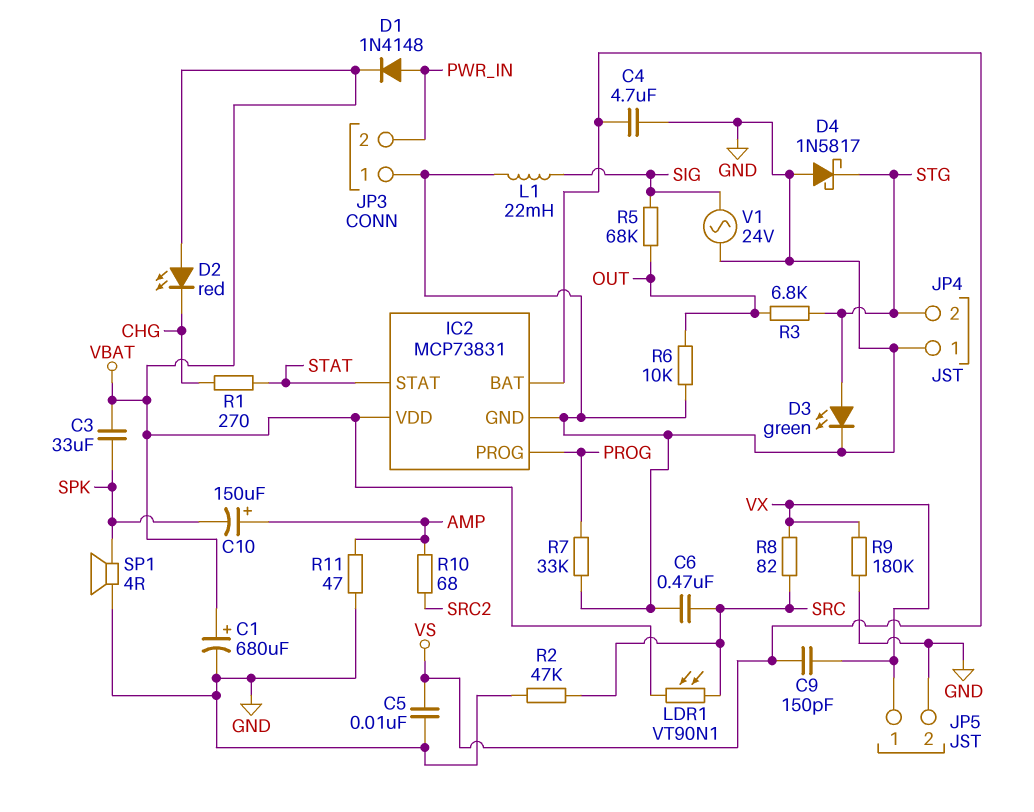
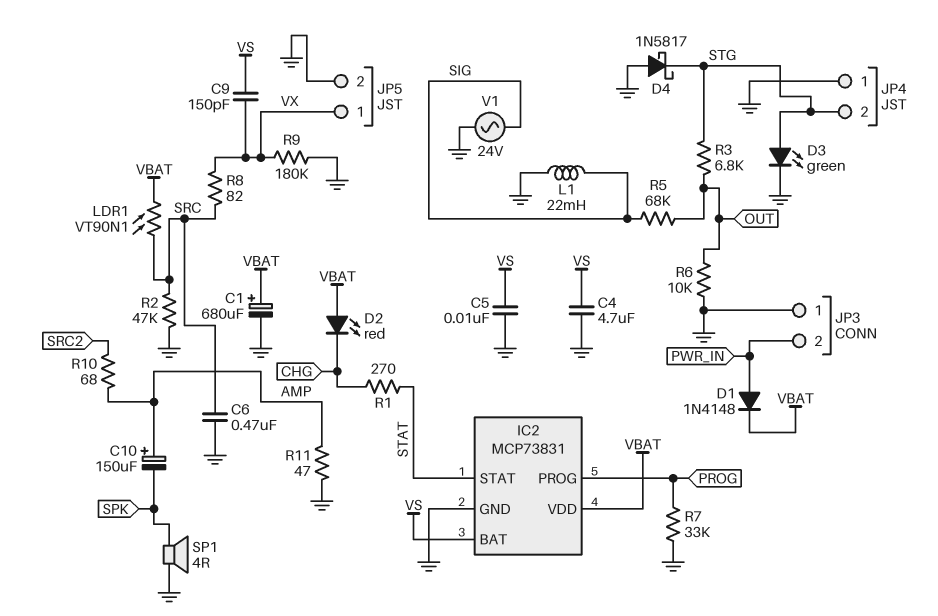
C3: 33uF (SPK, VBAT) -> none

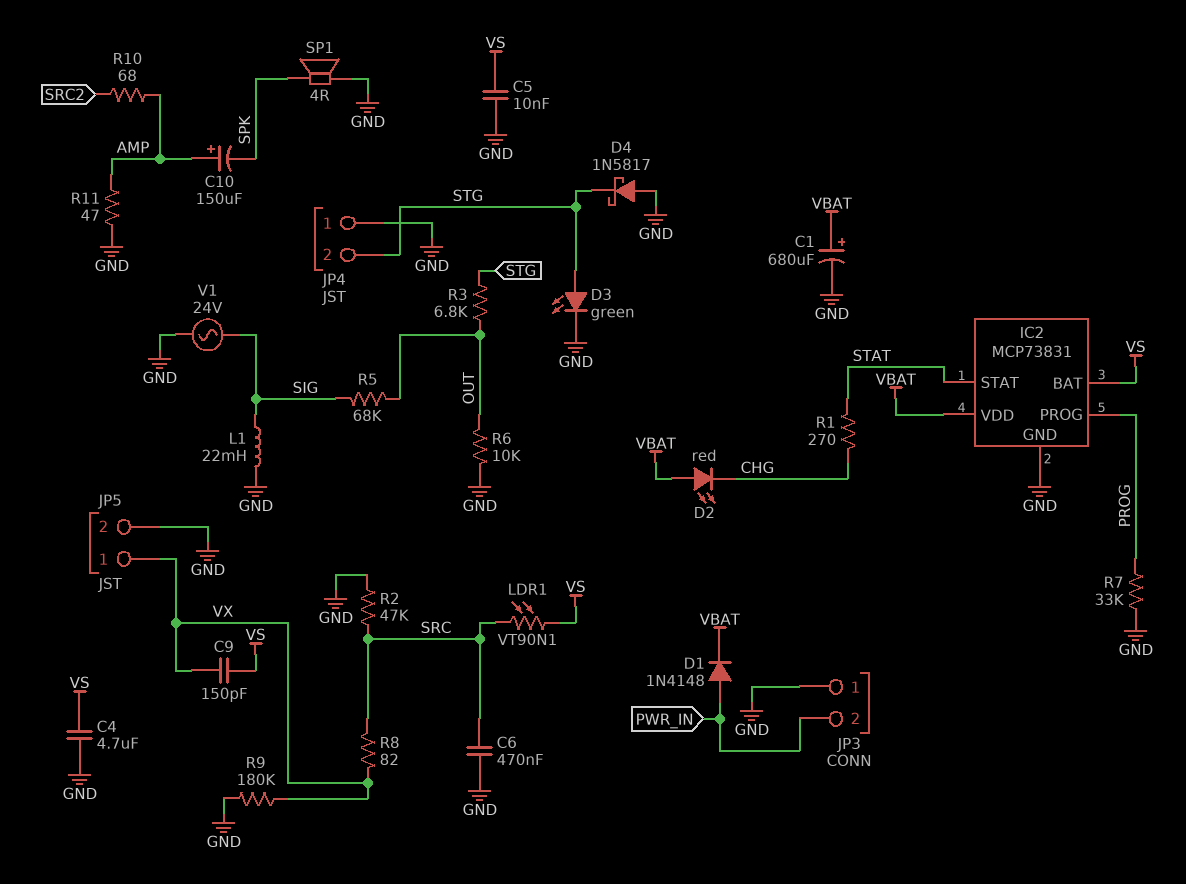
LDR1: VT90N1 (SRC, VBAT) -> VT90N1 (SRC, VS)

